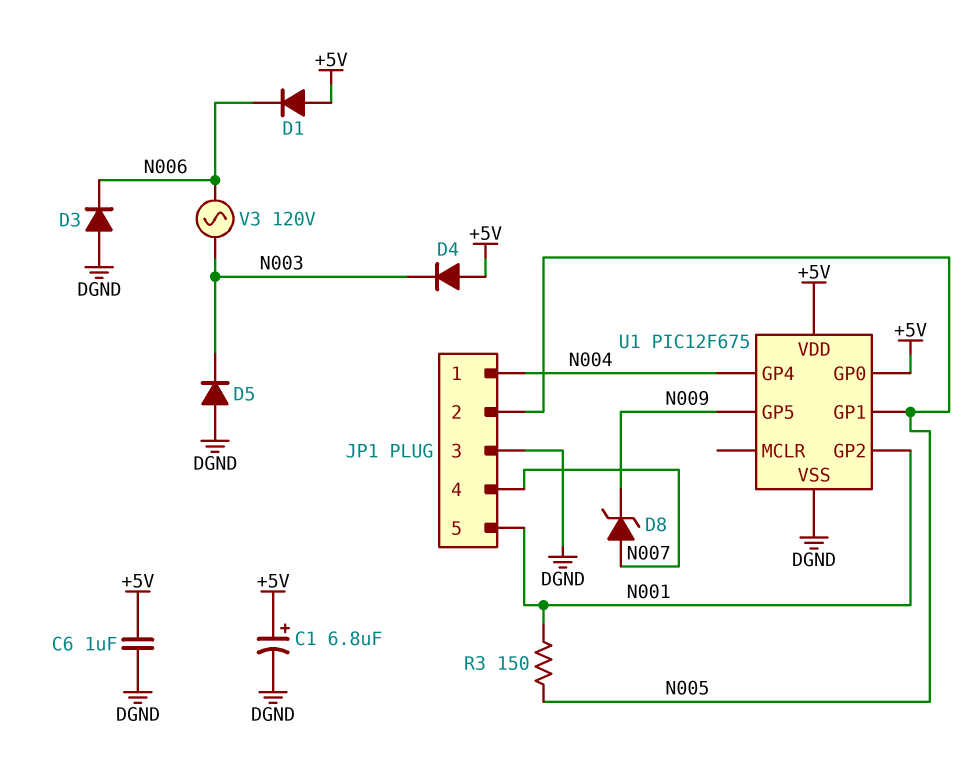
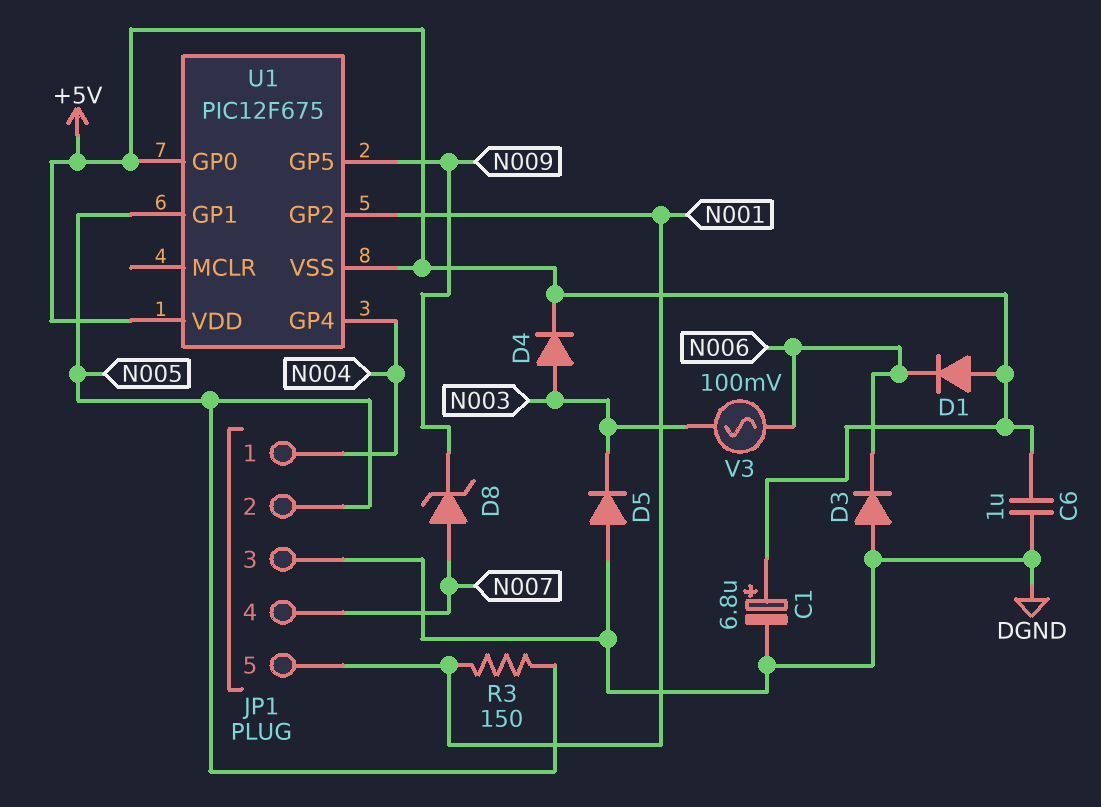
D4: diode (A +5V, K N003) -> diode (A N003, K +5V)
U1 pin VSS: DGND -> +5V
V3: AC 120V (N003, N006) -> AC 100mV (N003, N006)

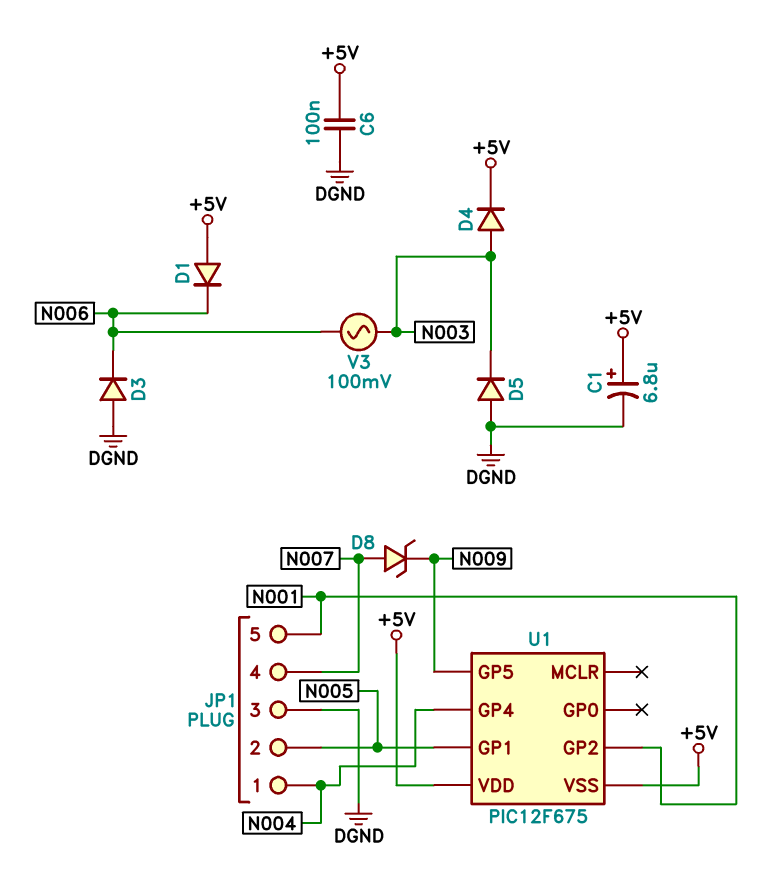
C6: 1uF (+5V, DGND) -> 100nF (+5V, DGND)
R3: 150 (N001, N005) -> none
U1 pin GP0: +5V -> none

